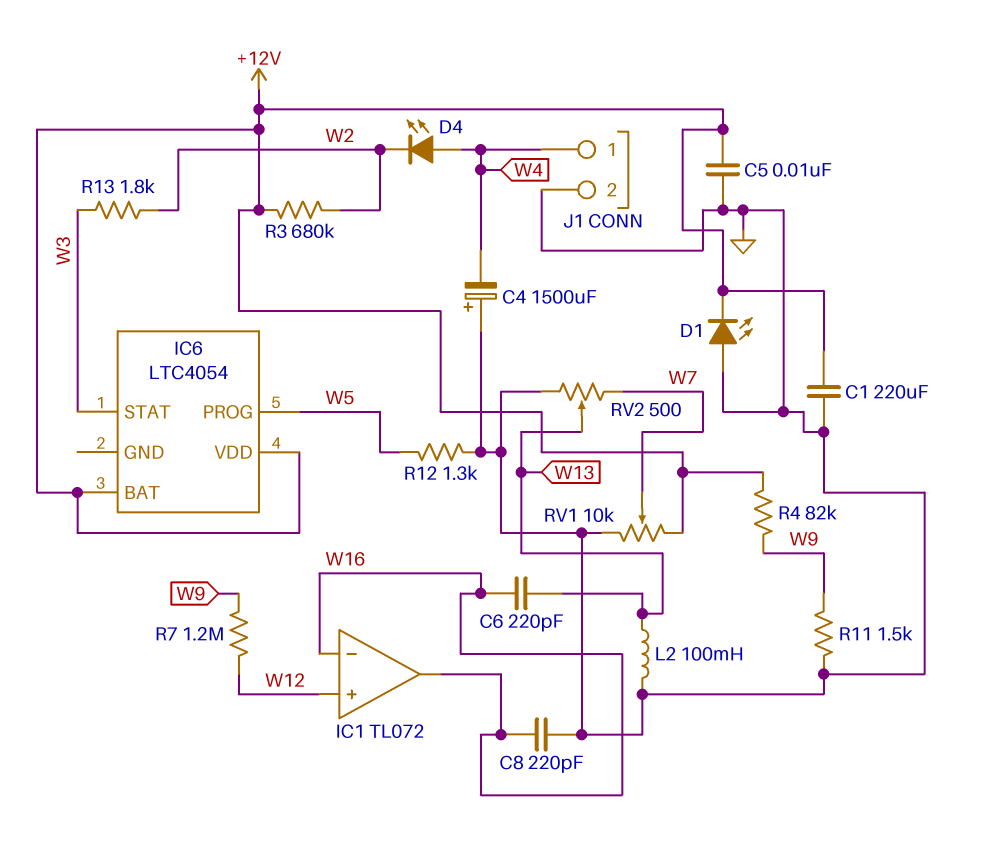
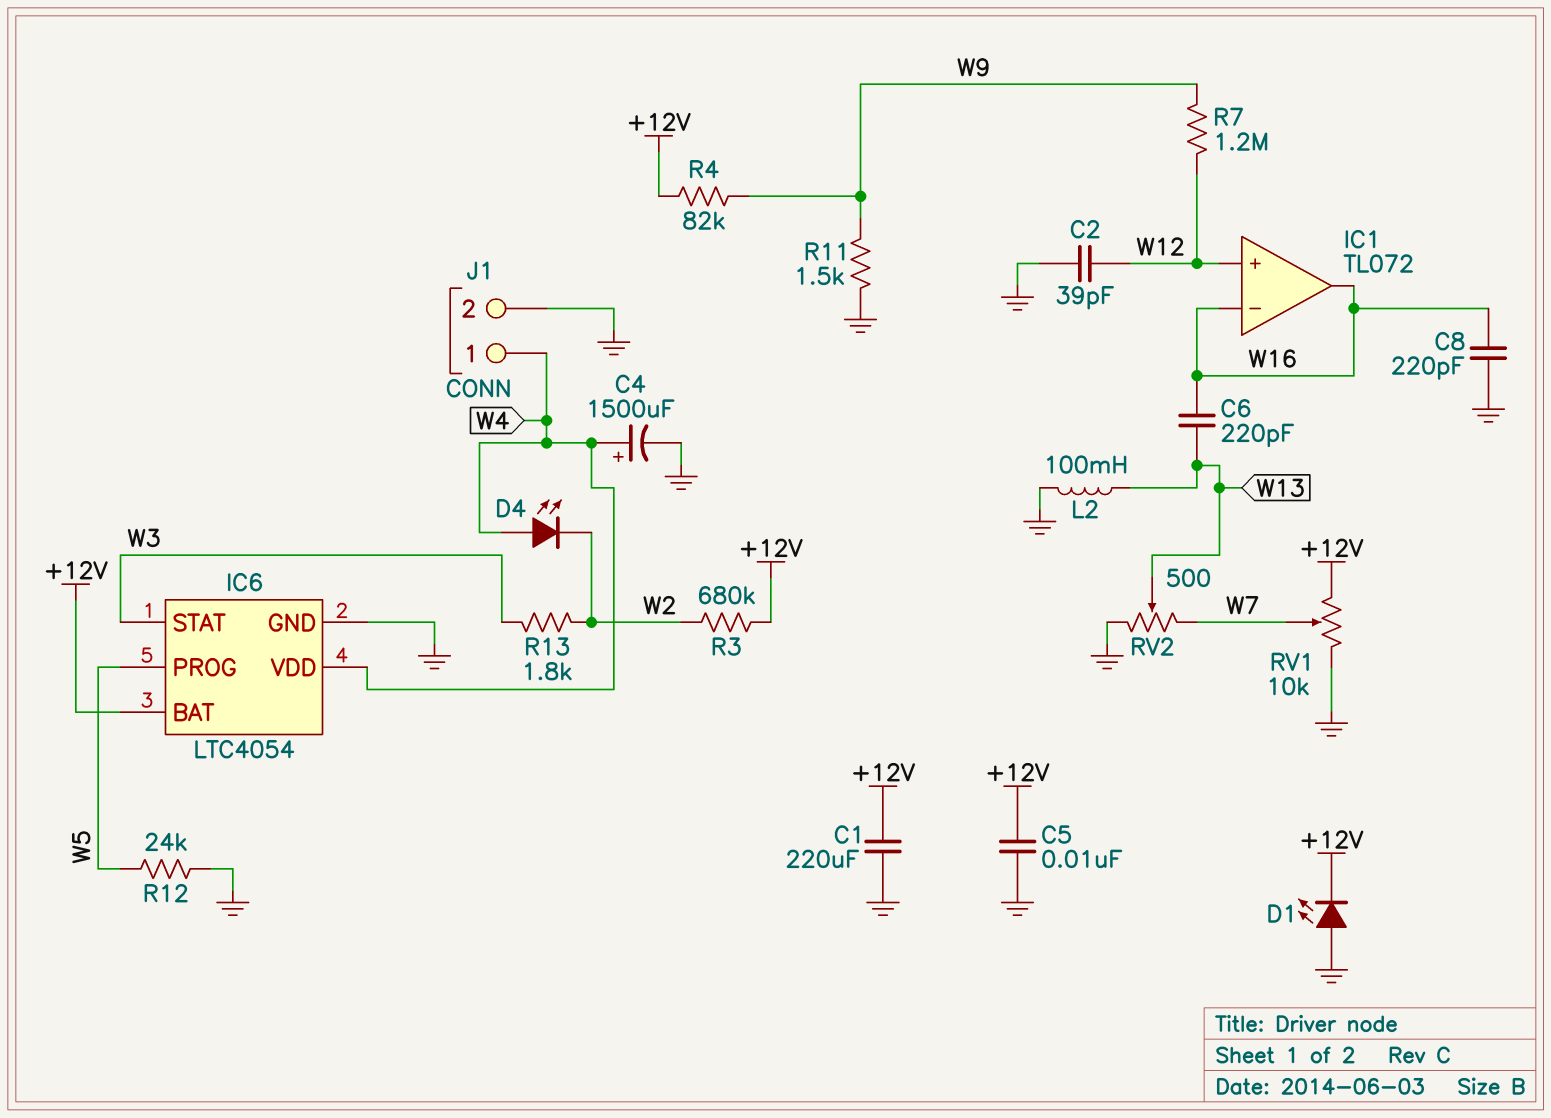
C2: none -> 39pF (GND, W12)
C4: 1500uF (plus GND, minus W4) -> 1500uF (plus W4, minus GND)
IC6 pin GND: none -> GND
IC6 pin VDD: +12V -> W4
R12: 1.3k (GND, W5) -> 24k (GND, W5)

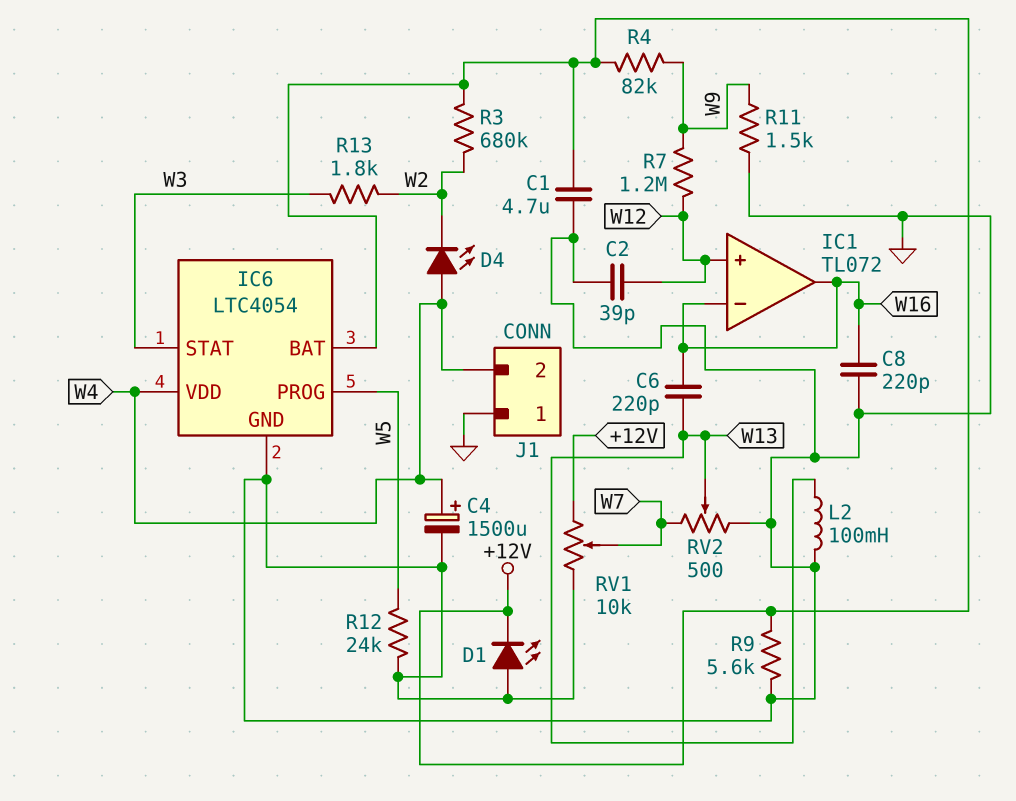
C1: 220uF (+12V, GND) -> 4.7uF (+12V, GND)
C5: 10nF (+12V, GND) -> none
J1 pin 1: W4 -> GND
J1 pin 2: GND -> W4
R9: none -> 5.6k (+12V, GND)

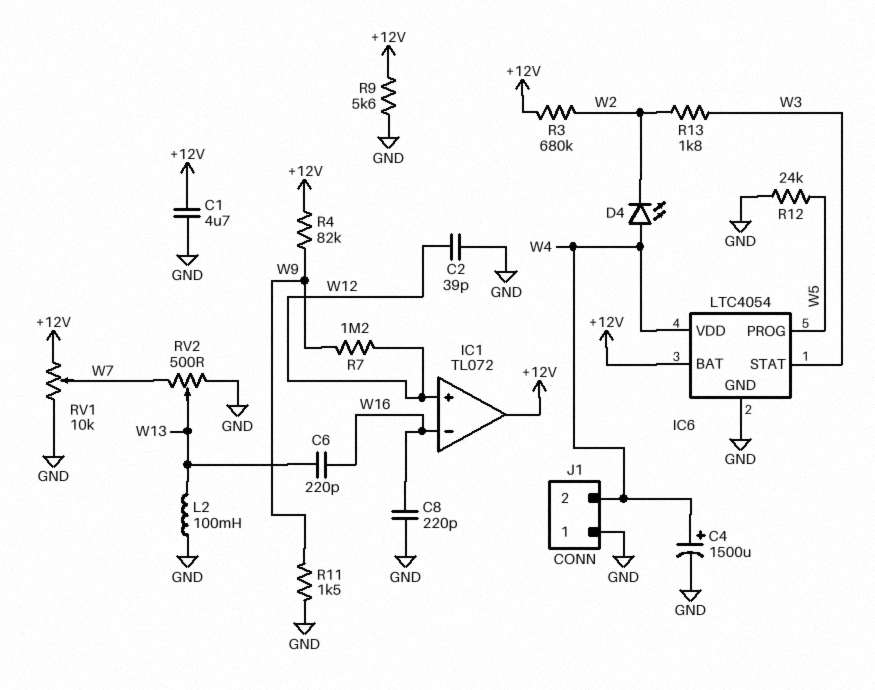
D1: LED (A GND, K +12V) -> none
IC1 pin out: W16 -> +12V

